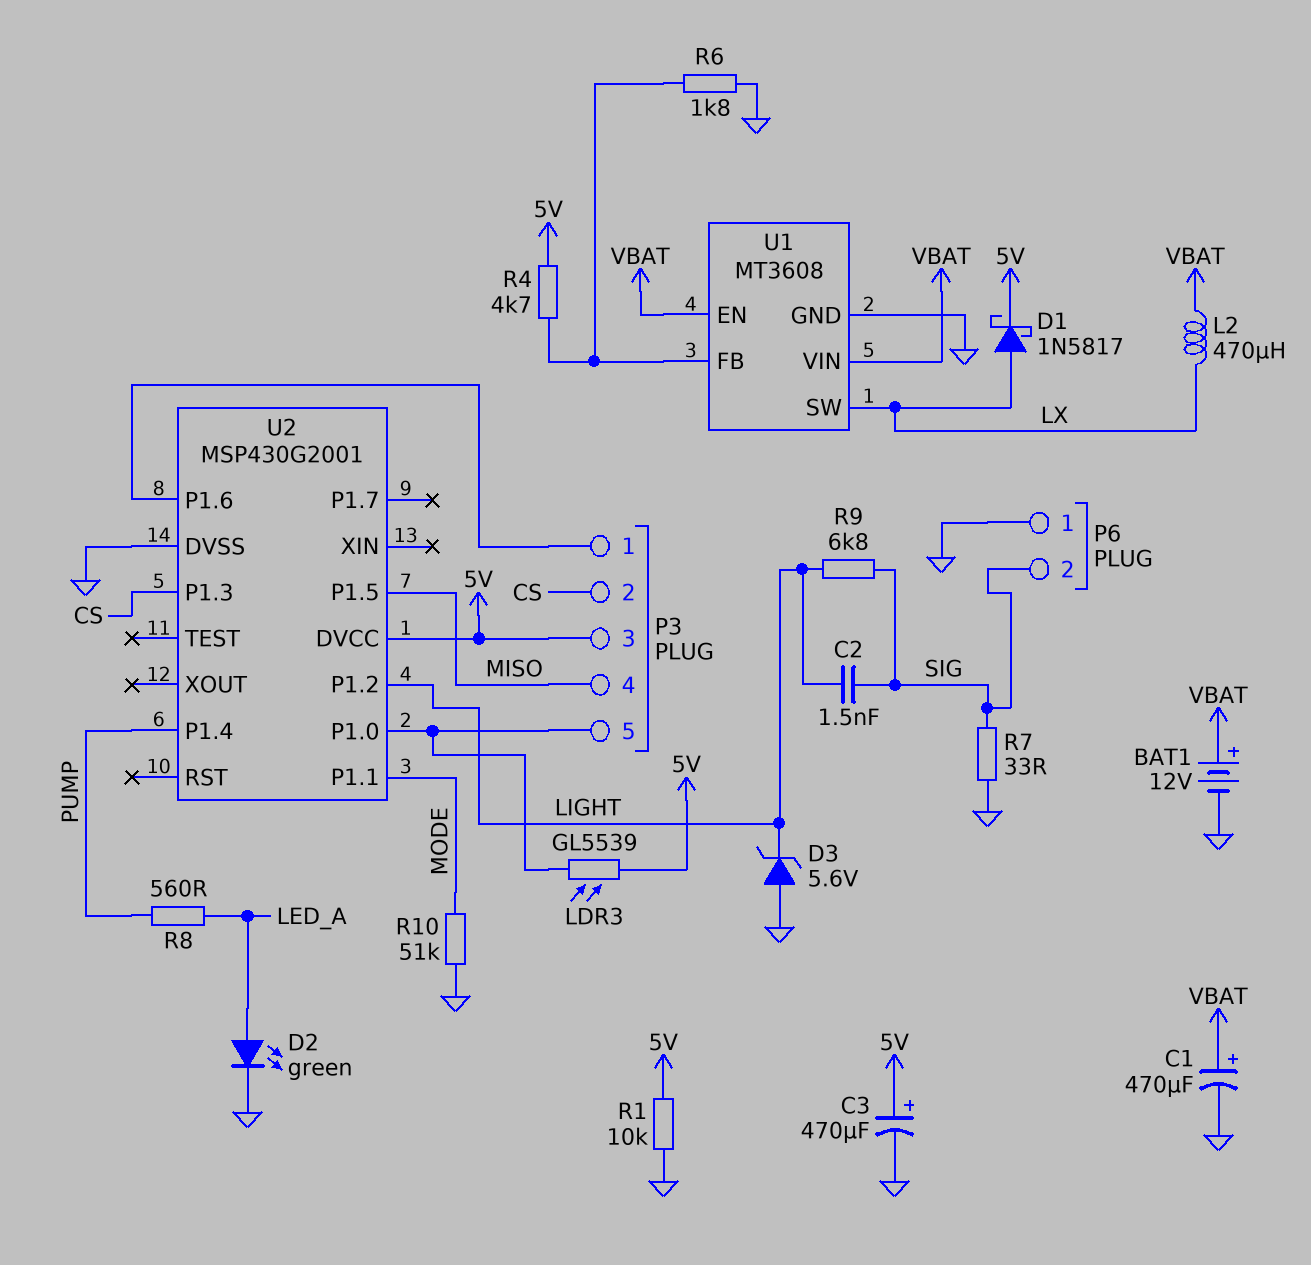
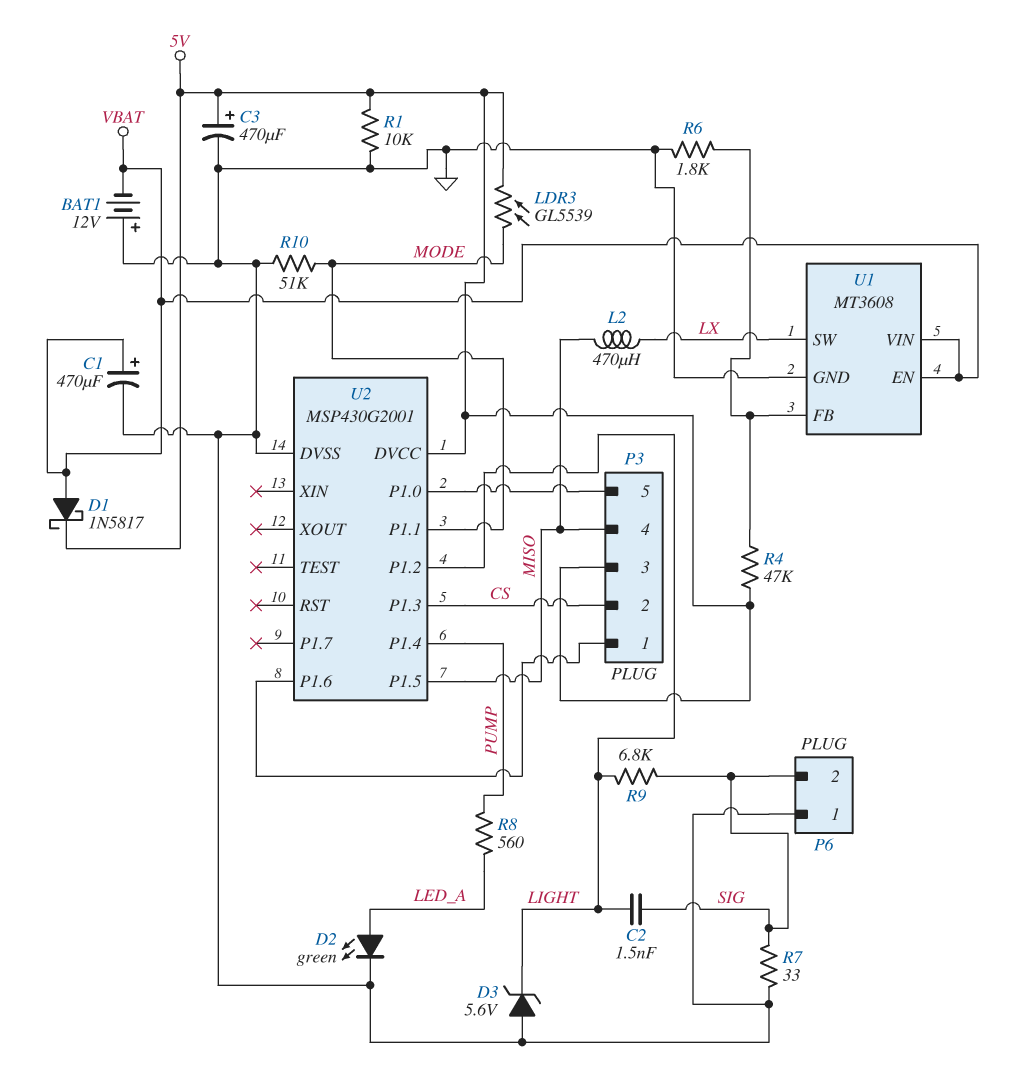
BAT1: 12V (plus VBAT, minus GND) -> 12V (plus GND, minus VBAT)
D1: schottky 1N5817 (A LX, K 5V) -> schottky 1N5817 (A VBAT, K 5V)
L2: 470uH (LX, VBAT) -> 470uH (LX, MISO)
LDR3: GL5539 (5V, P3/5) -> GL5539 (5V, MODE)
R4: 4.7k (5V, U1/FB) -> 47k (5V, U1/FB)

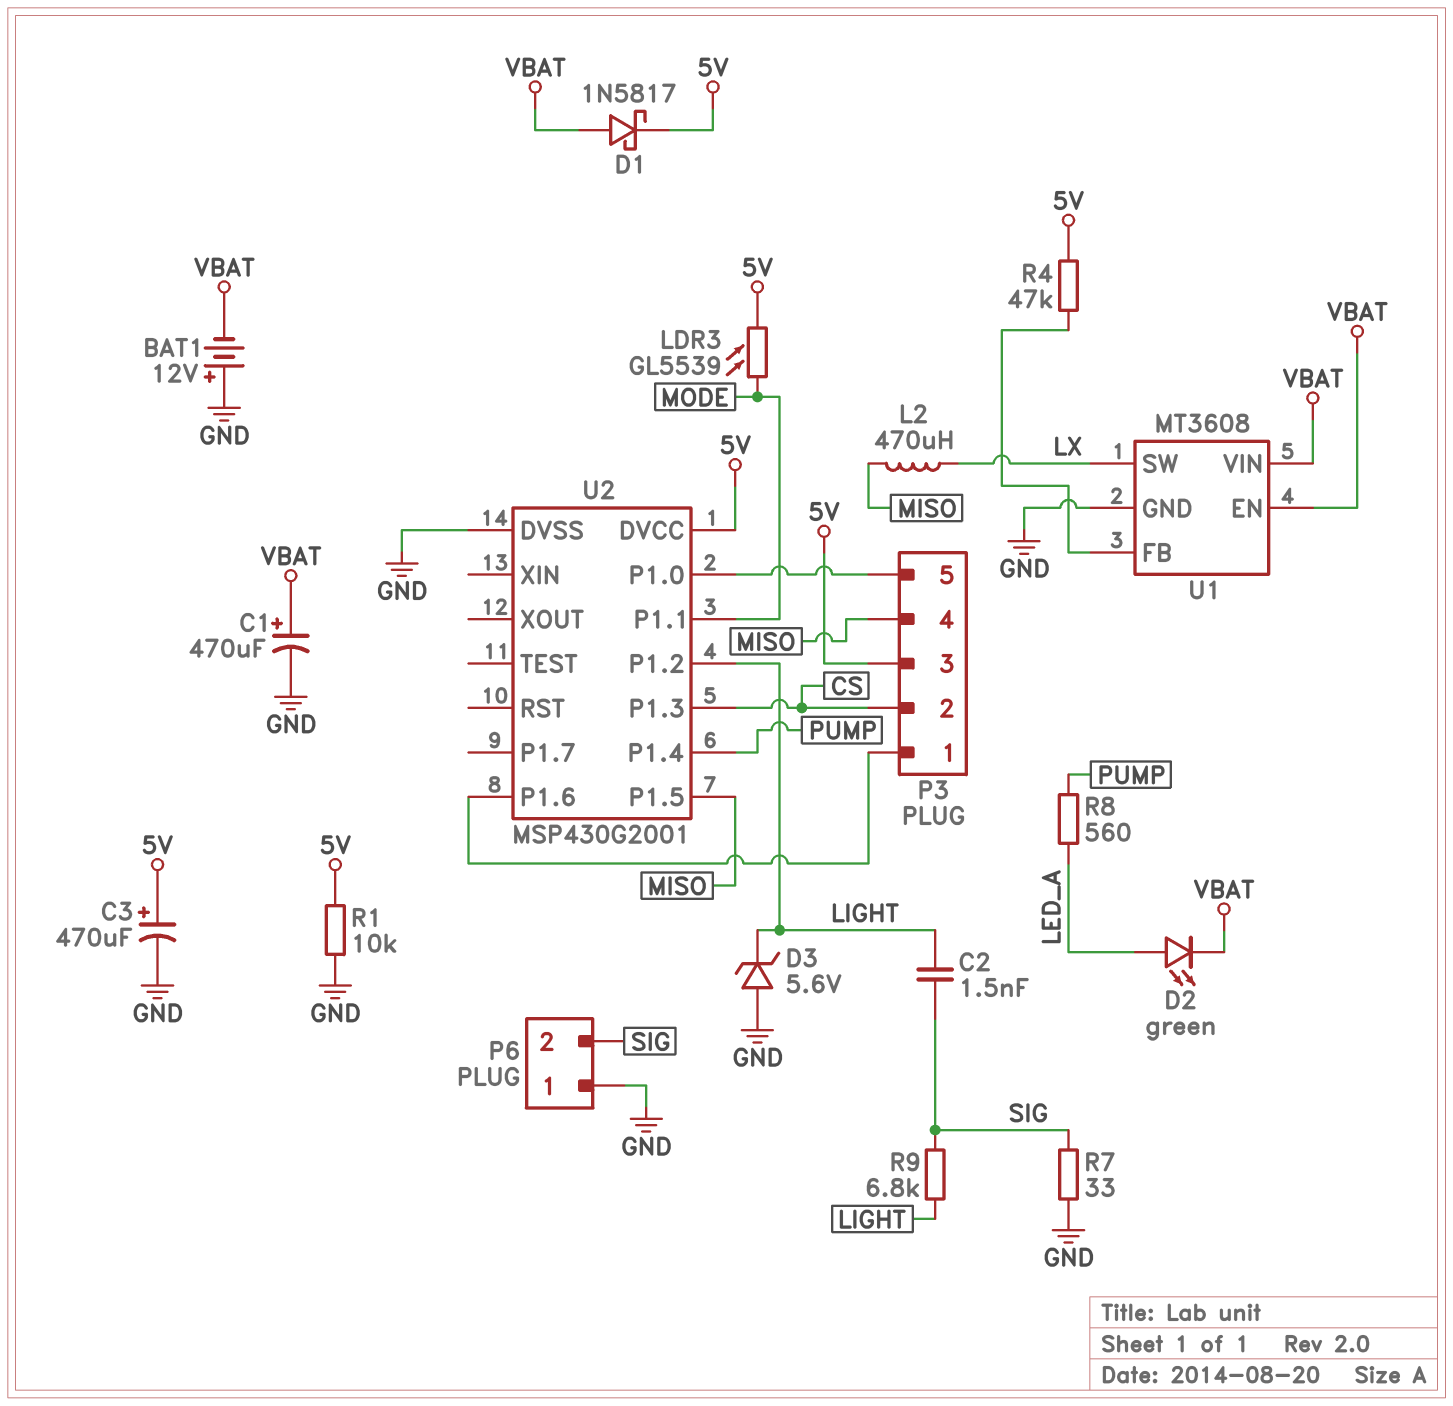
D2: LED green (A LED_A, K GND) -> LED green (A LED_A, K VBAT)
R6: 1.8k (GND, U1/FB) -> none
R10: 51k (GND, MODE) -> none

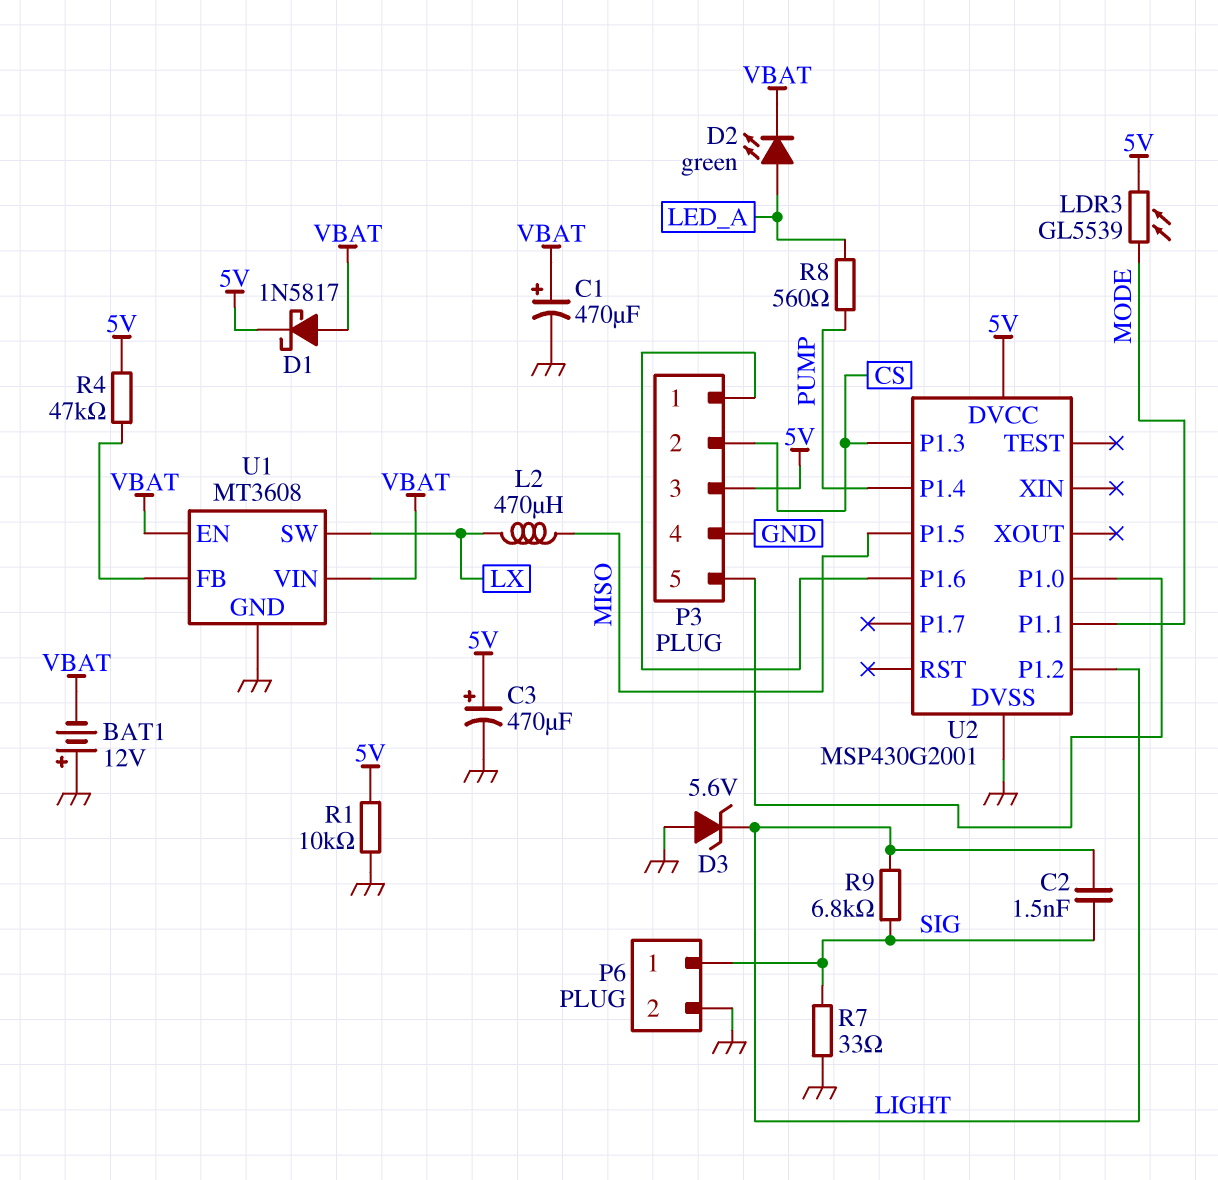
P3 pin 4: MISO -> GND
P6 pin 1: GND -> SIG
P6 pin 2: SIG -> GND

